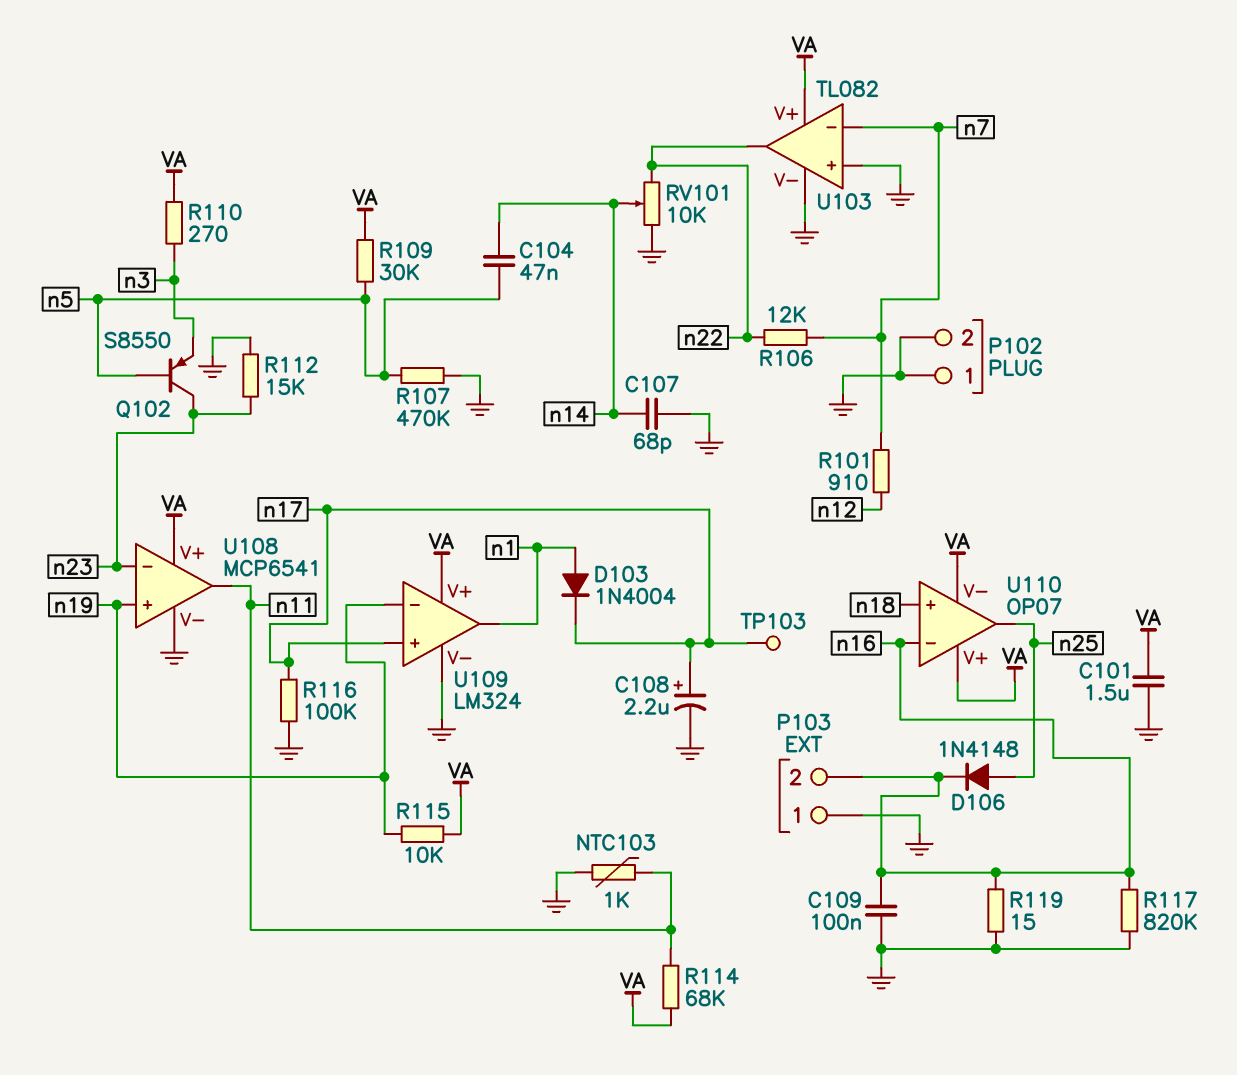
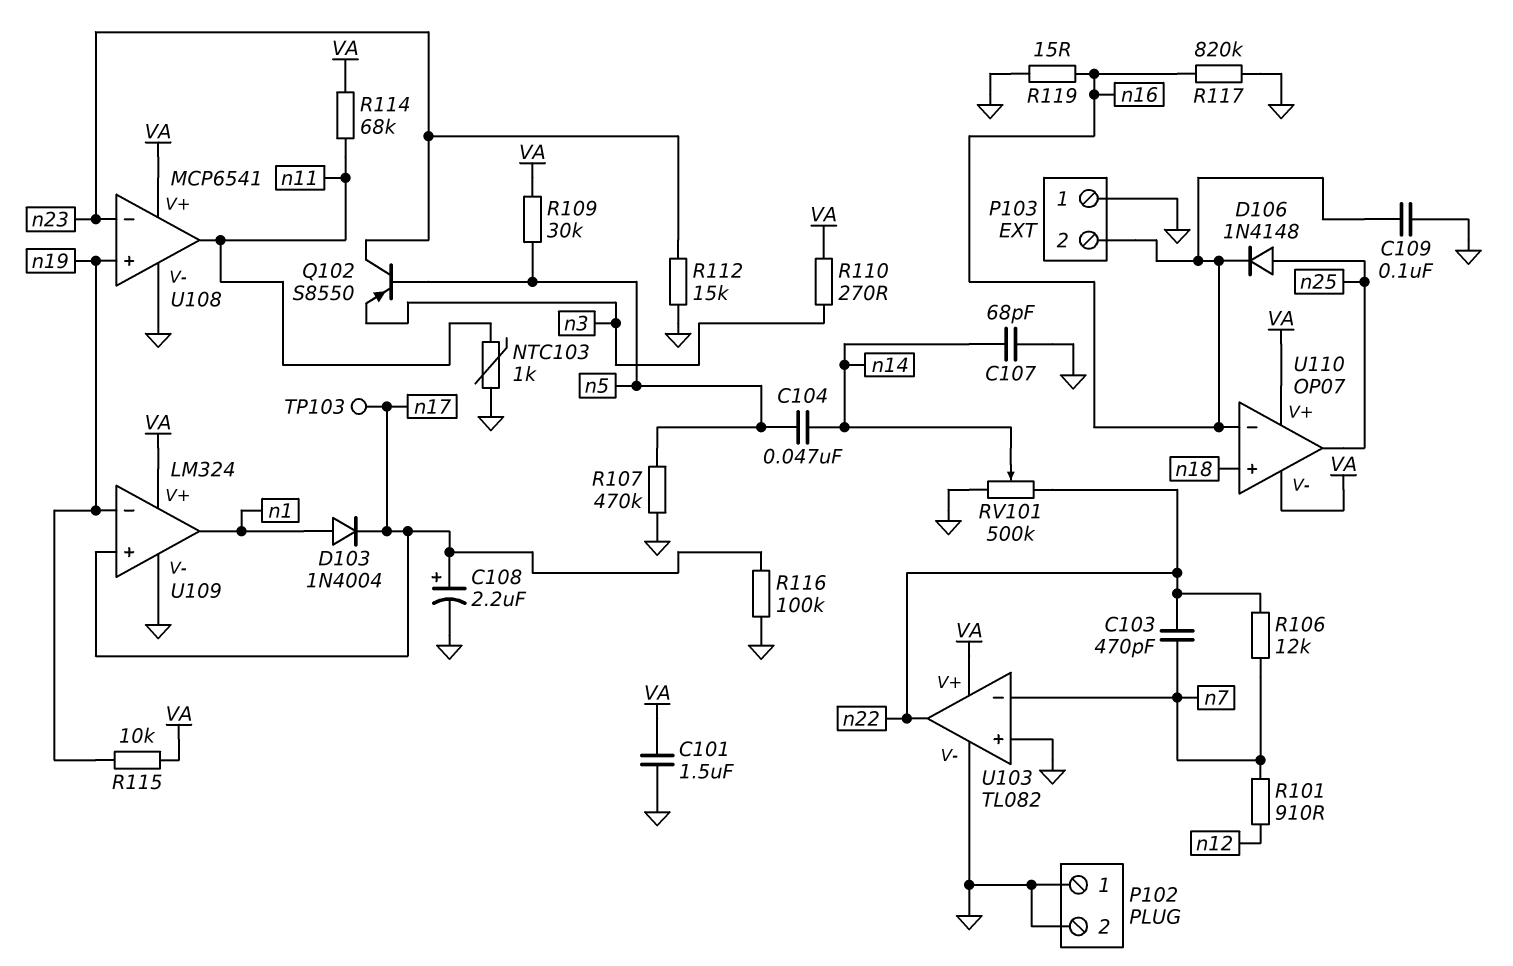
C103: none -> 470pF (n7, n22)
RV101: 10k (GND, n22, wiper n14) -> 500k (GND, n22, wiper n14)

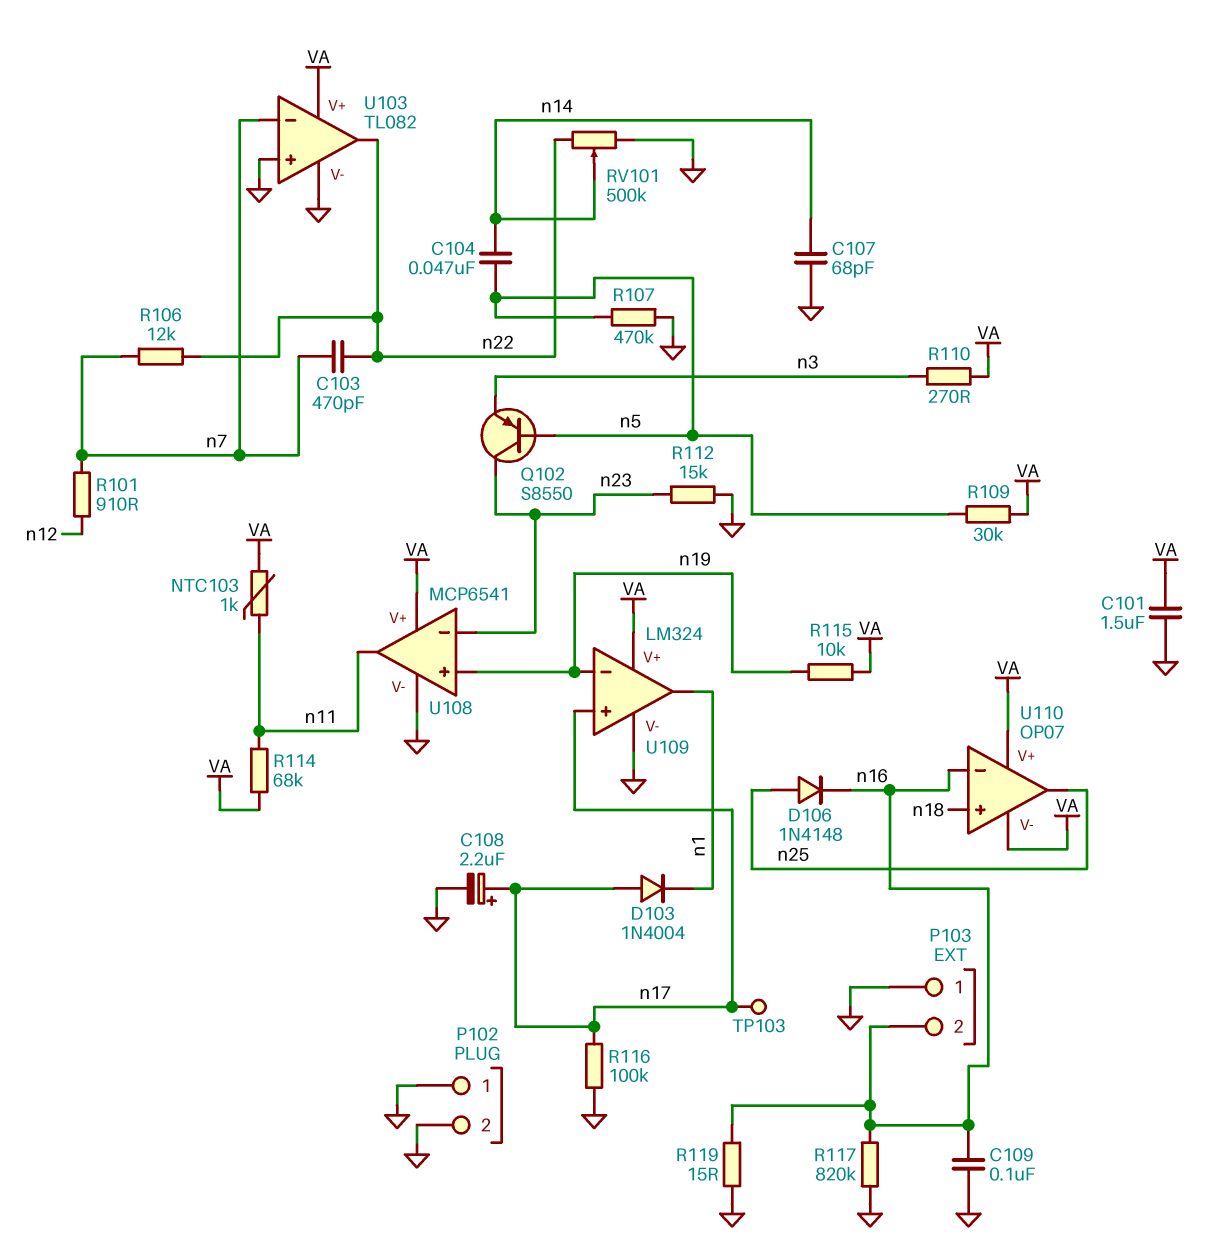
D103: diode 1N4004 (A n1, K n17) -> diode 1N4004 (A n17, K n1)
NTC103: 1k (GND, n11) -> 1k (VA, n11)

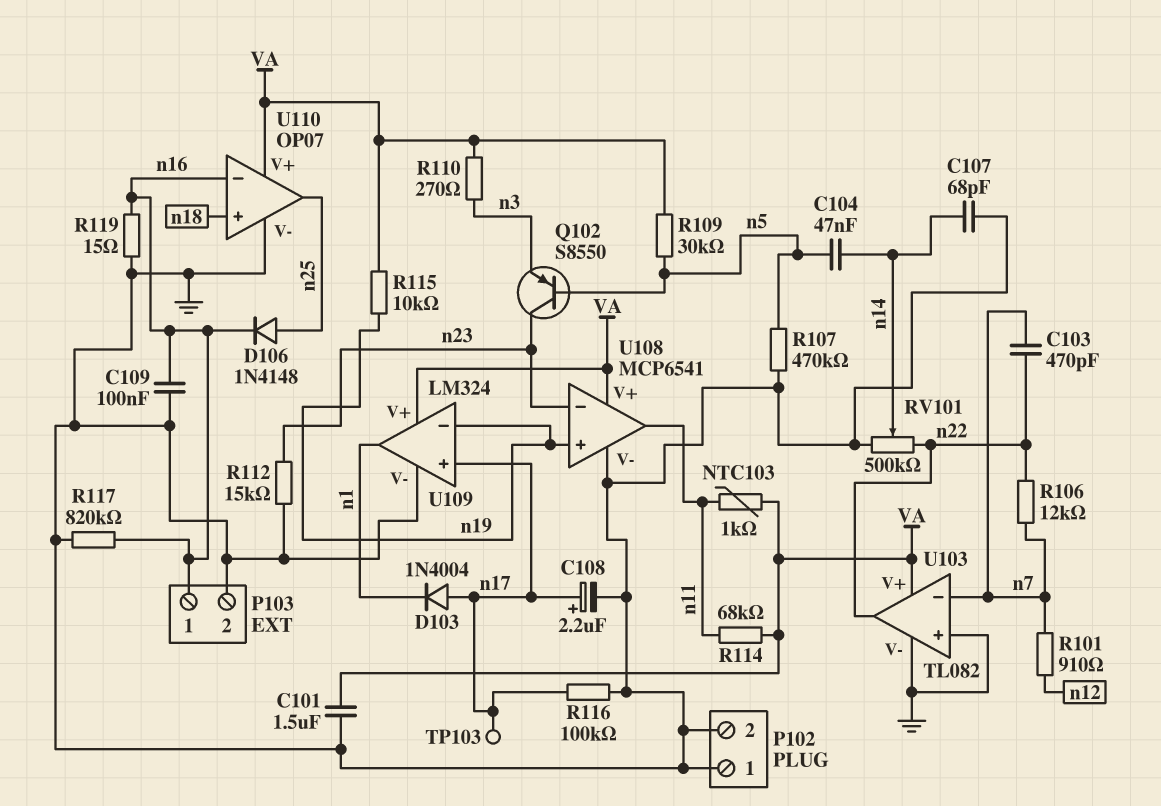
P103 pin 1: GND -> n16
P103 pin 2: n16 -> GND
U110 pin V-: VA -> GND

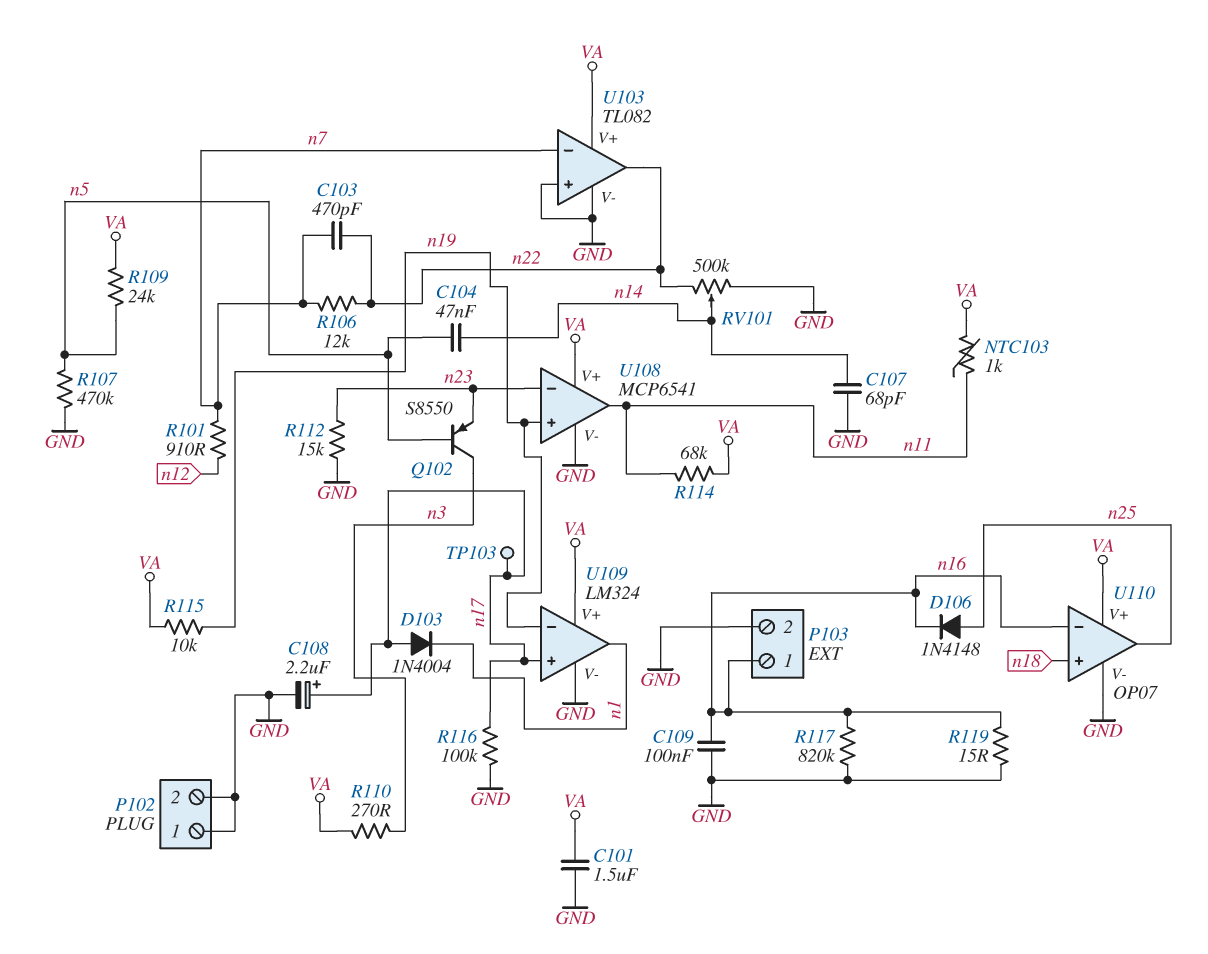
Q102: PNP S8550 (B n5, C n23, E n3) -> PNP S8550 (B n5, C n3, E n23)
R109: 30k (VA, n5) -> 24k (VA, n5)

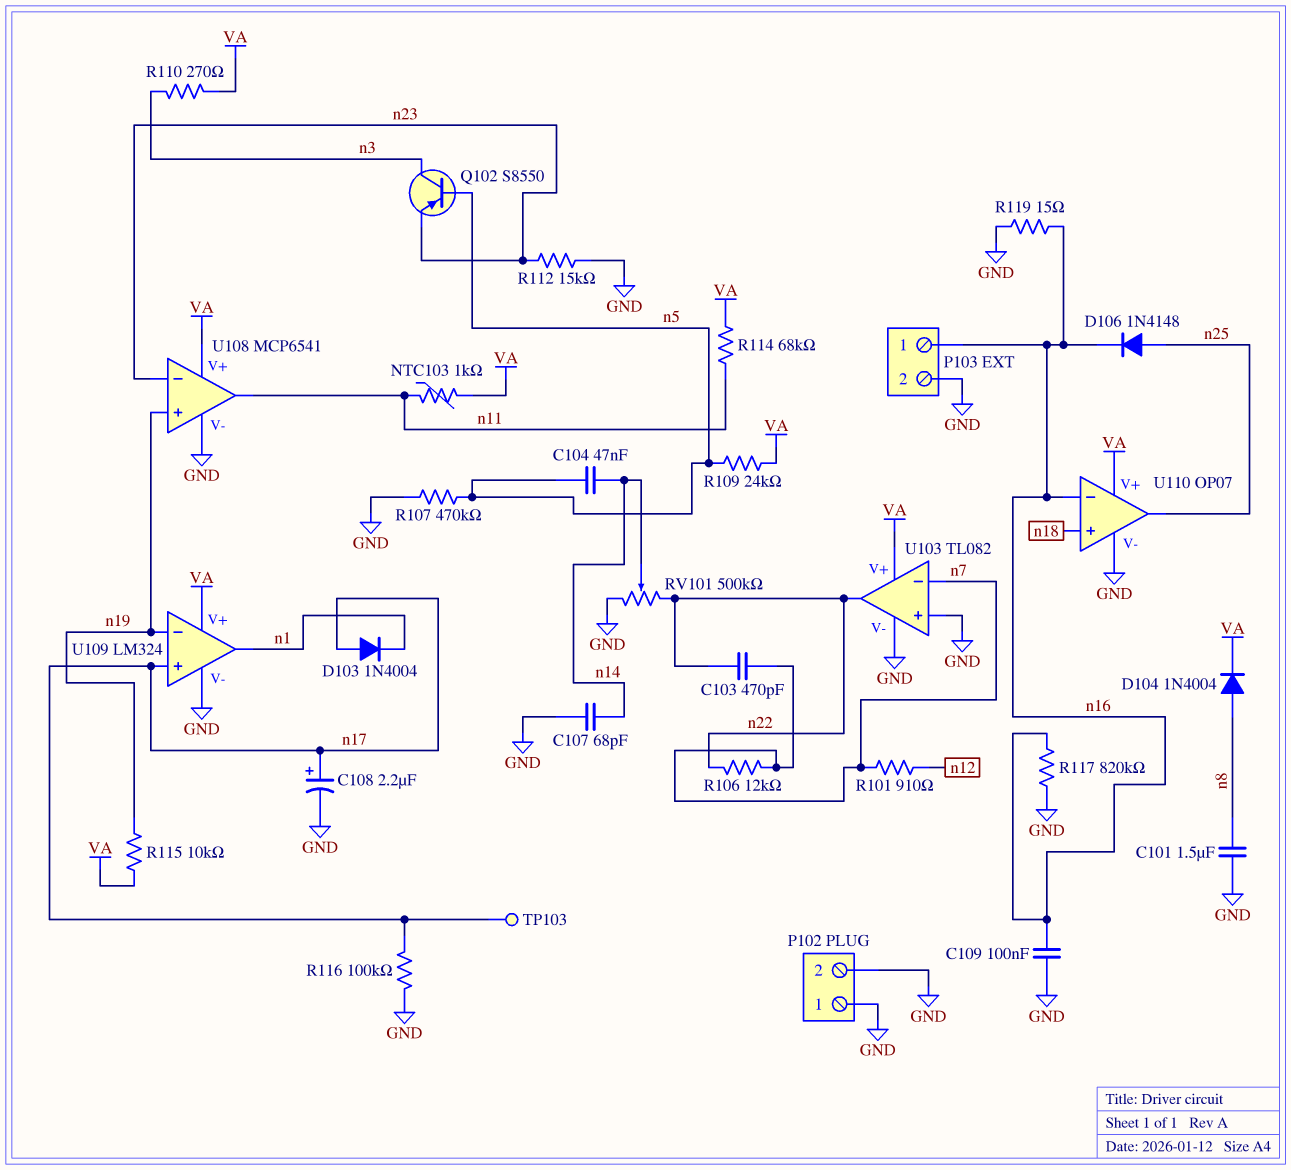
C101: 1.5uF (GND, VA) -> 1.5uF (GND, n8)
D104: none -> diode 1N4004 (A n8, K VA)

